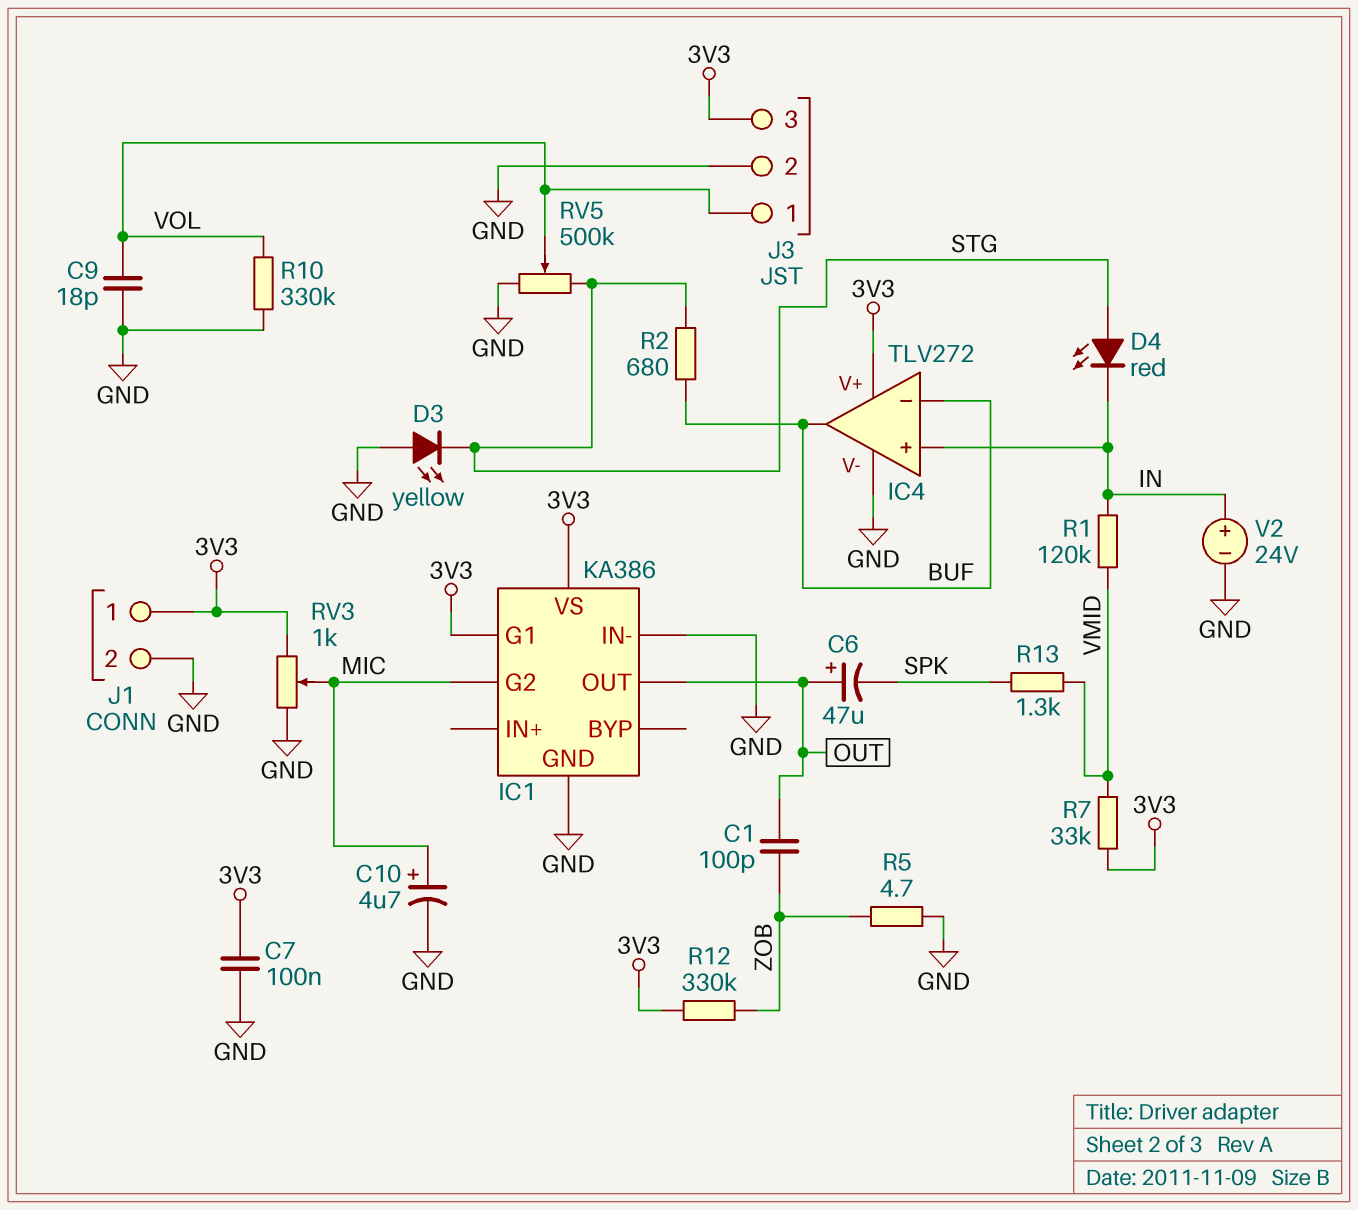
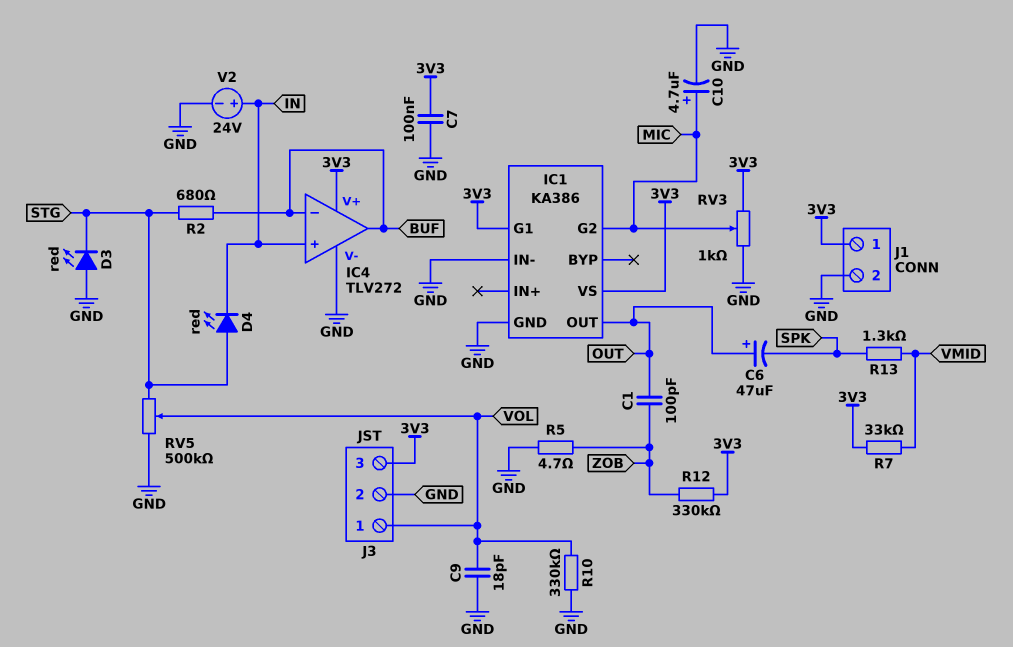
D3: LED yellow (A GND, K STG) -> LED red (A GND, K STG)
R1: 120k (IN, VMID) -> none

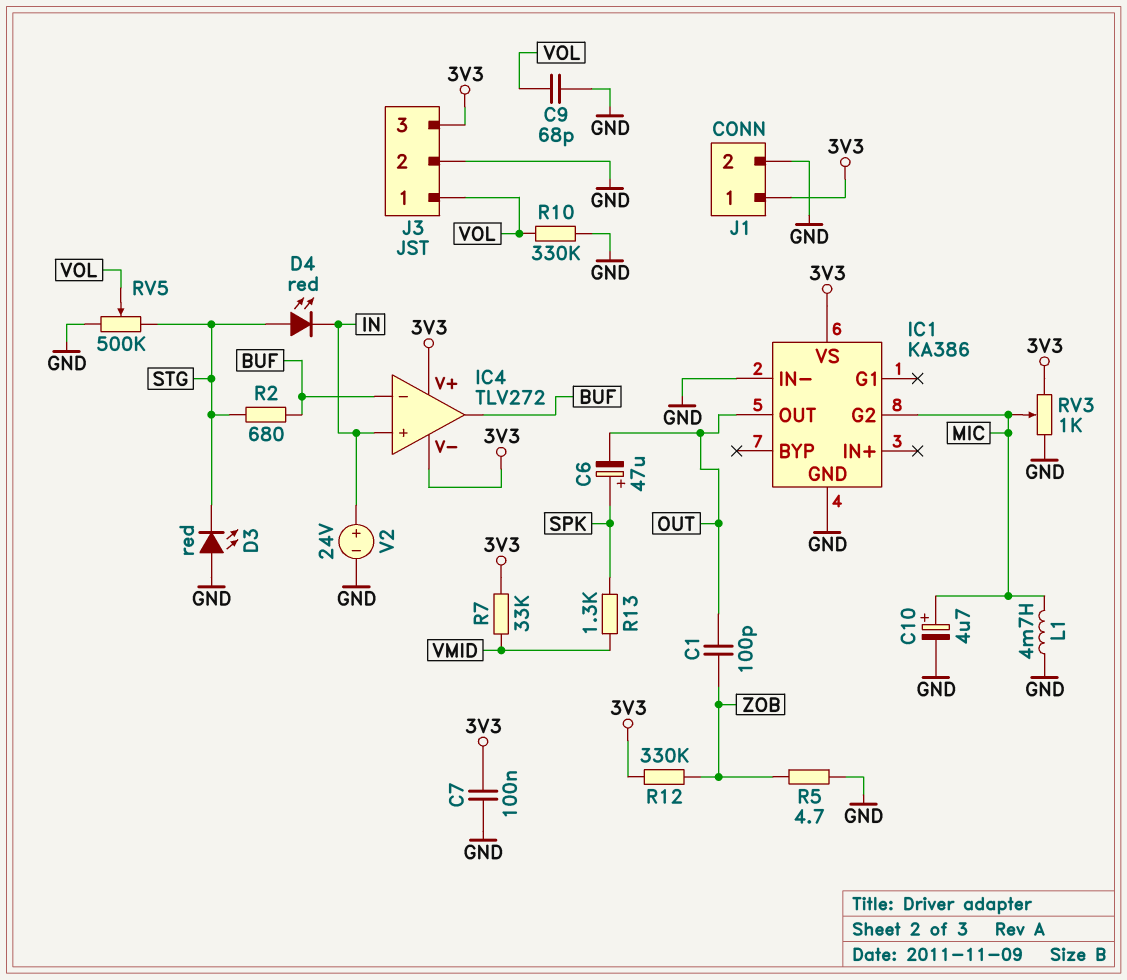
C6: 47uF (plus OUT, minus SPK) -> 47uF (plus SPK, minus OUT)
C9: 18pF (GND, VOL) -> 68pF (GND, VOL)
IC1 pin G1: 3V3 -> none
IC4 pin V-: GND -> 3V3
L1: none -> 4.7mH (GND, MIC)

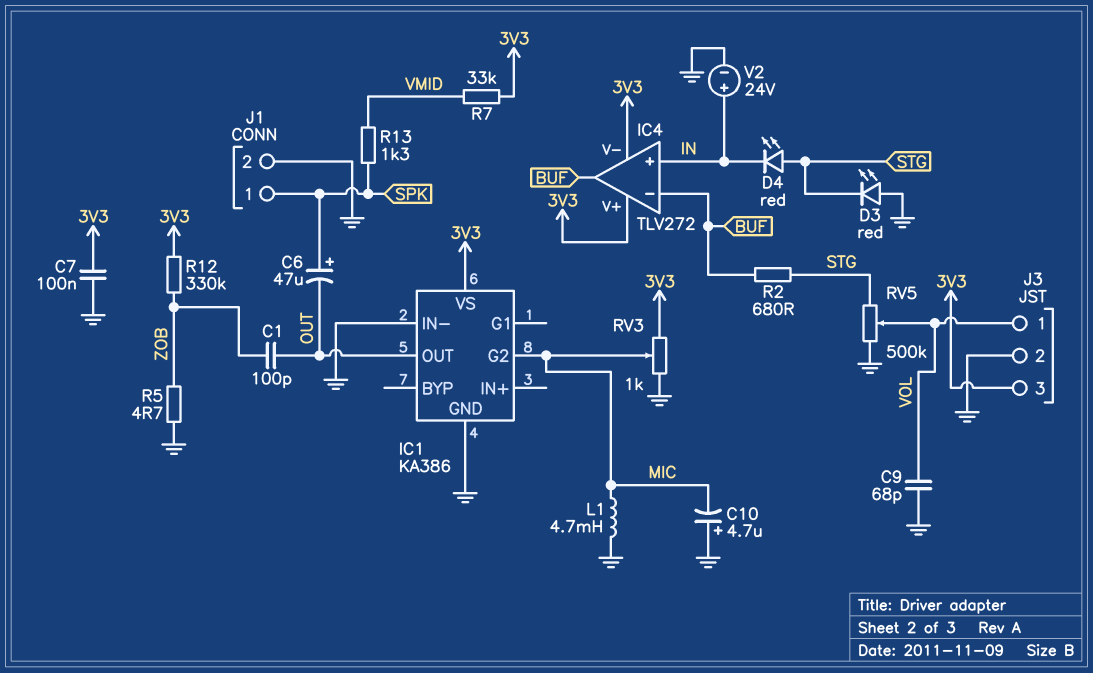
C10: 4.7uF (plus MIC, minus GND) -> 4.7uF (plus GND, minus MIC)
J1 pin 1: 3V3 -> SPK
R10: 330k (GND, VOL) -> none

